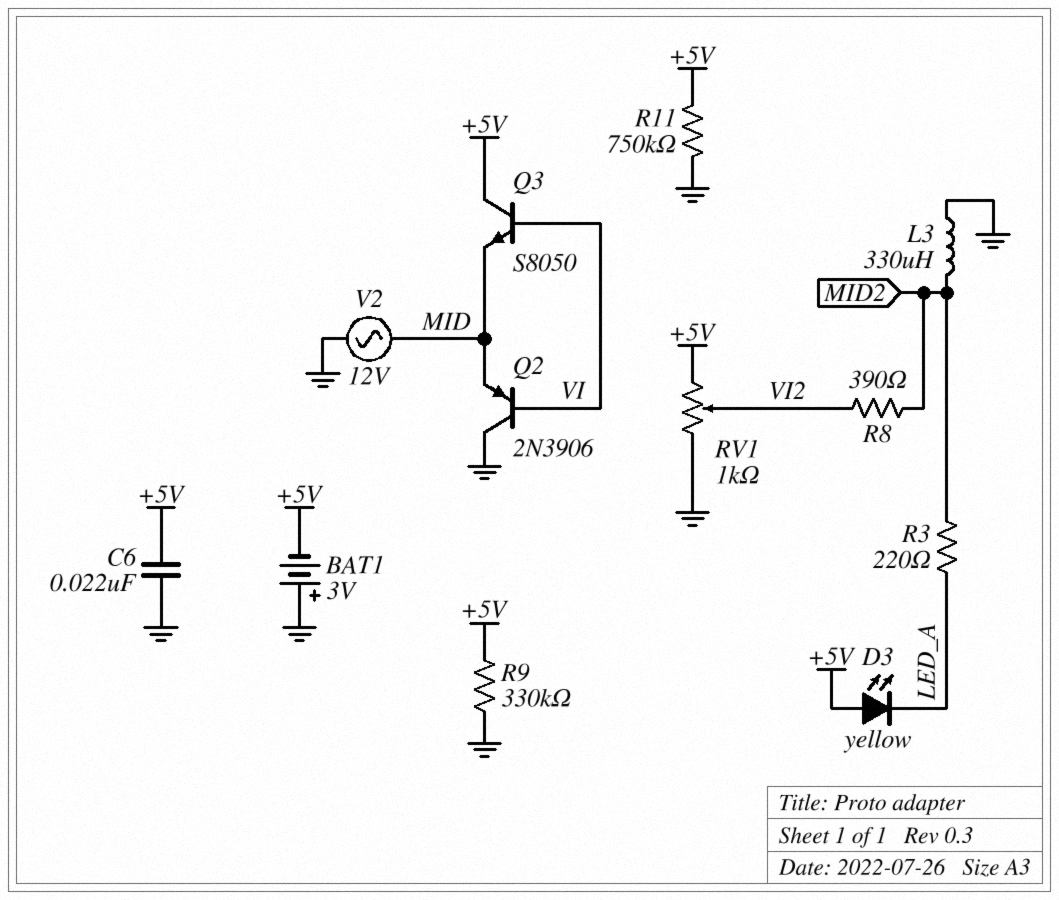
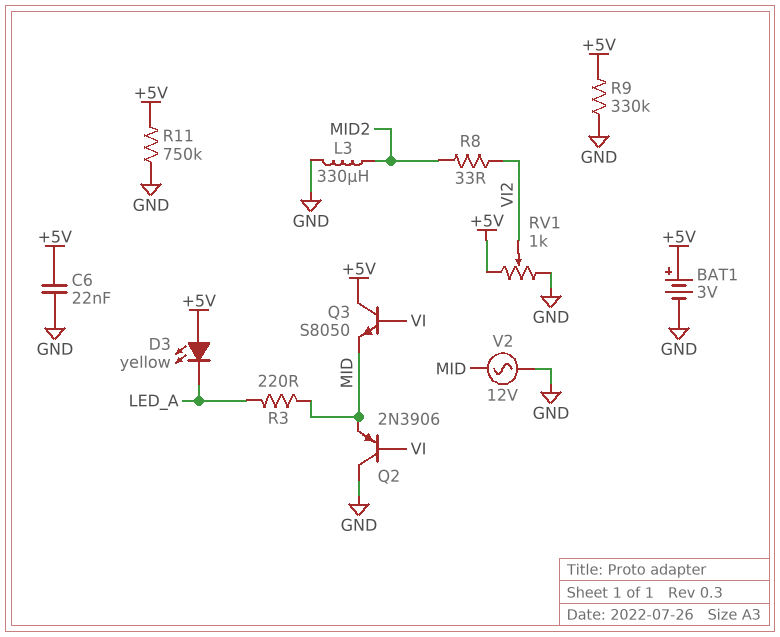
BAT1: 3V (plus GND, minus +5V) -> 3V (plus +5V, minus GND)
R3: 220 (LED_A, MID2) -> 220 (LED_A, MID)
R8: 390 (MID2, VI2) -> 33 (MID2, VI2)

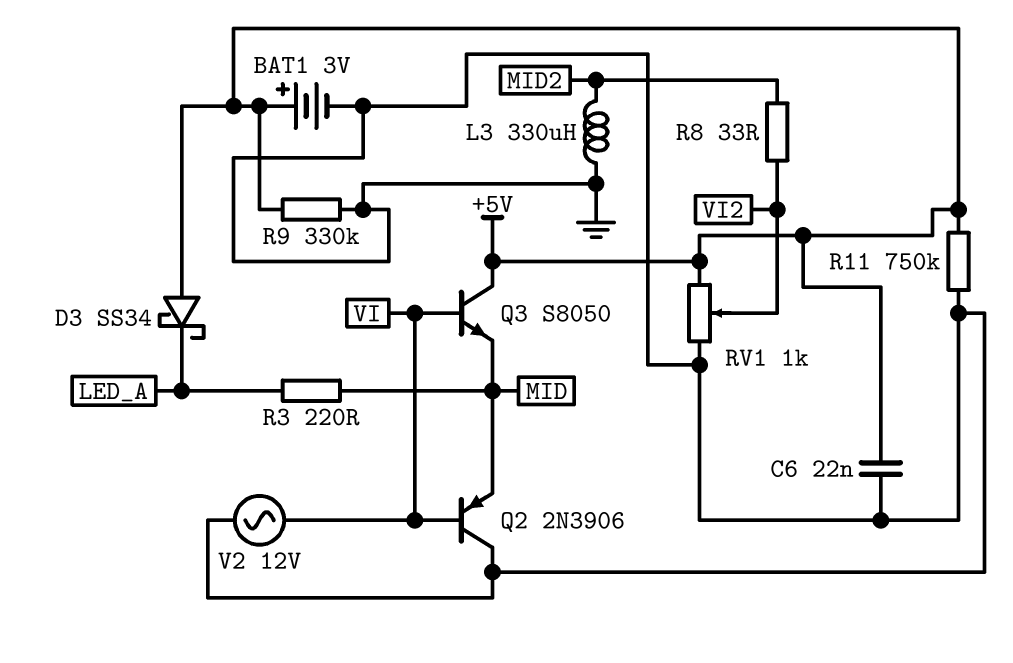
D3: LED yellow (A +5V, K LED_A) -> schottky SS34 (A +5V, K LED_A)
V2: AC 12V (GND, MID) -> AC 12V (GND, VI)

